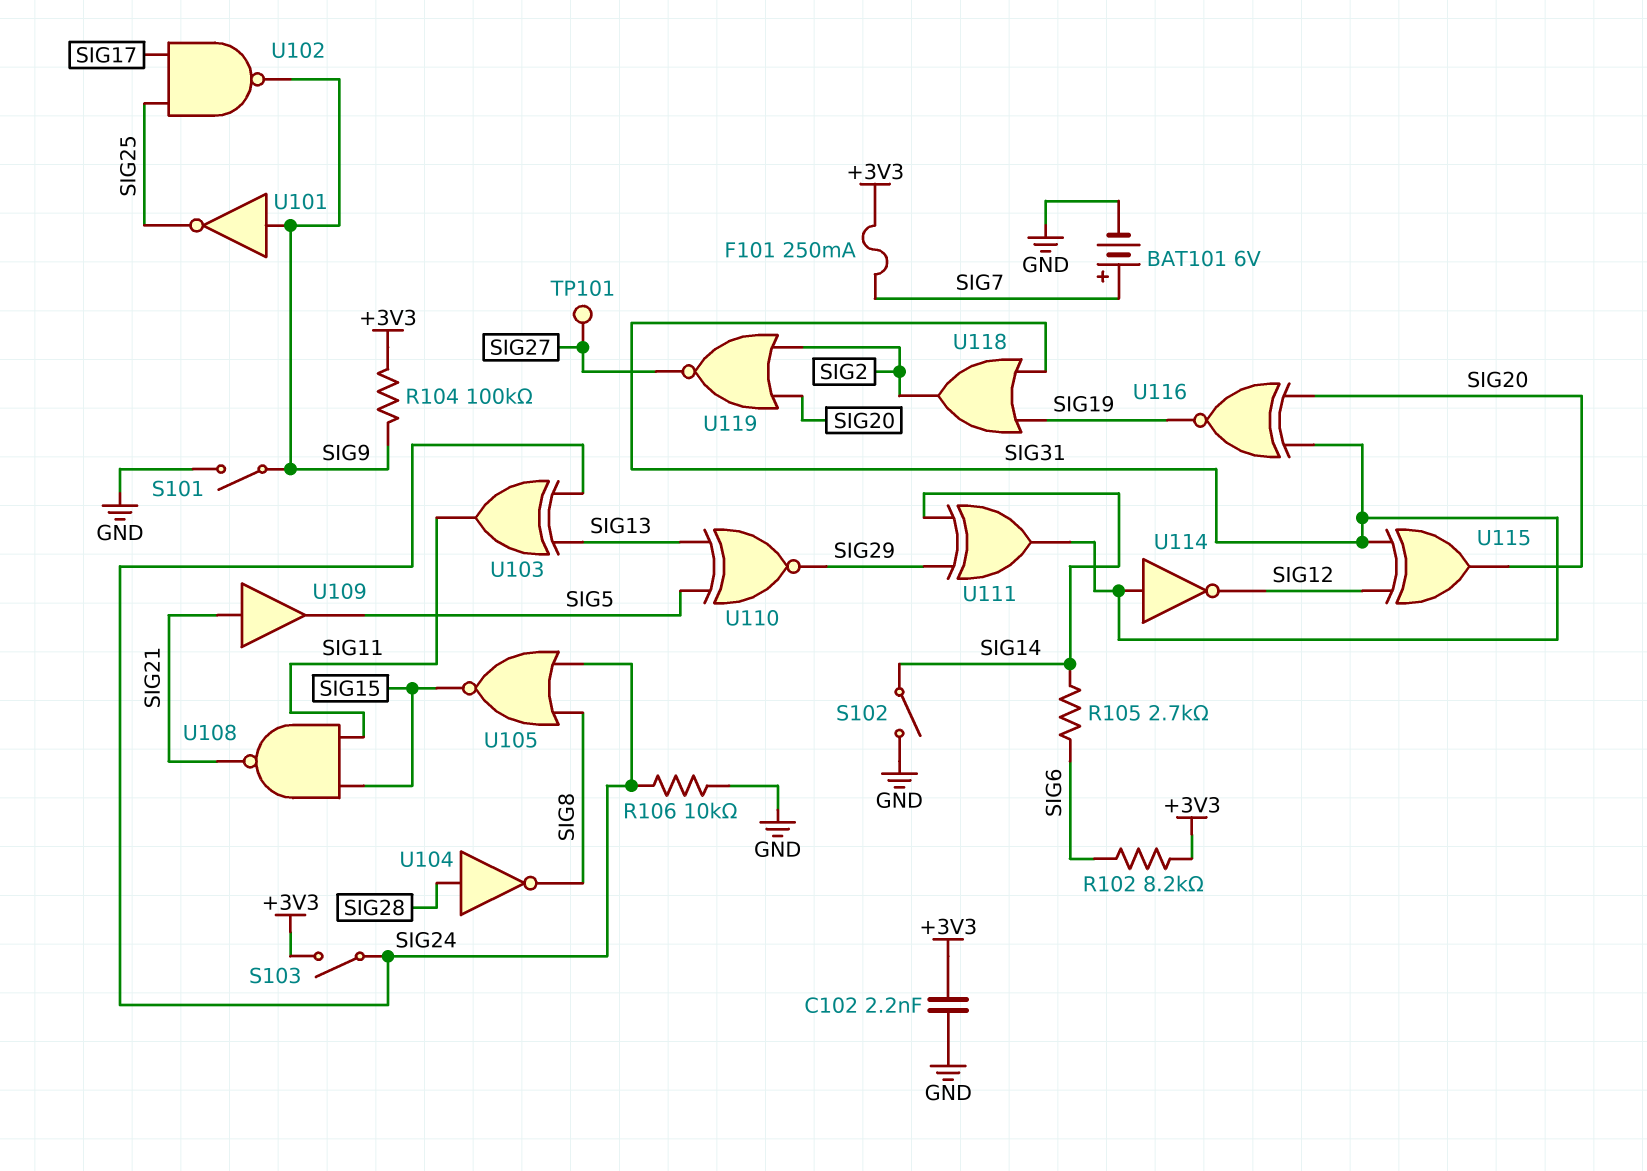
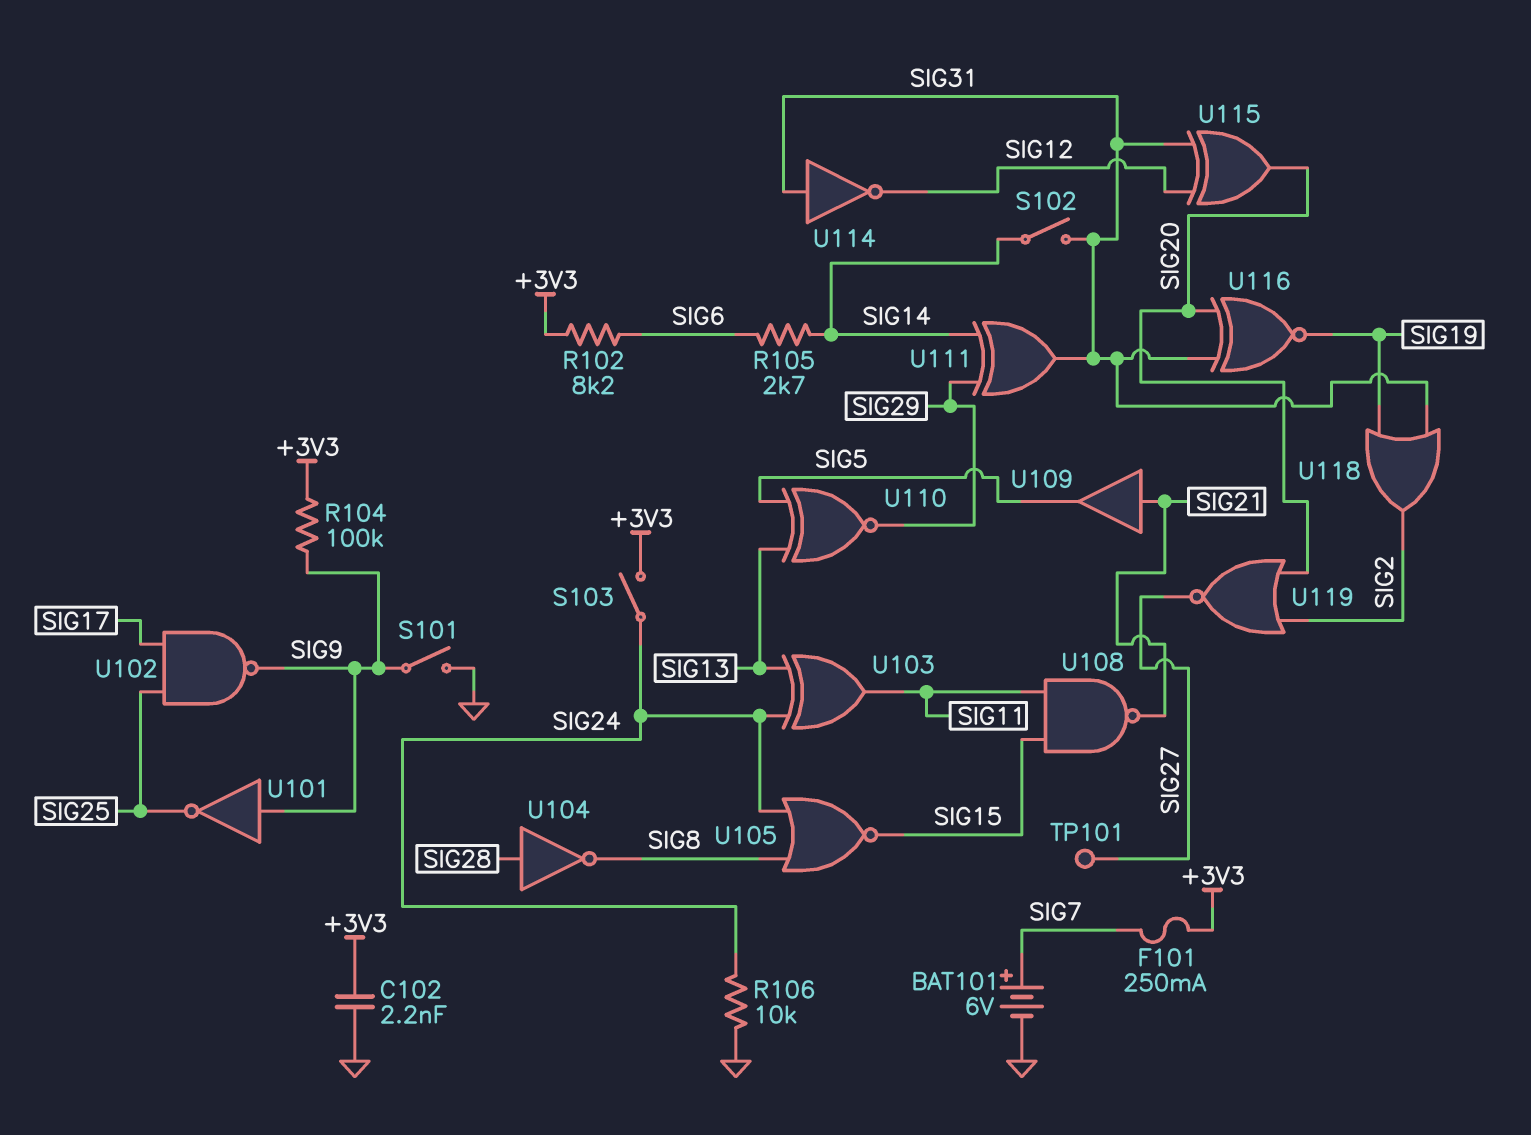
S102: switch (GND, SIG14) -> switch (SIG14, SIG31)

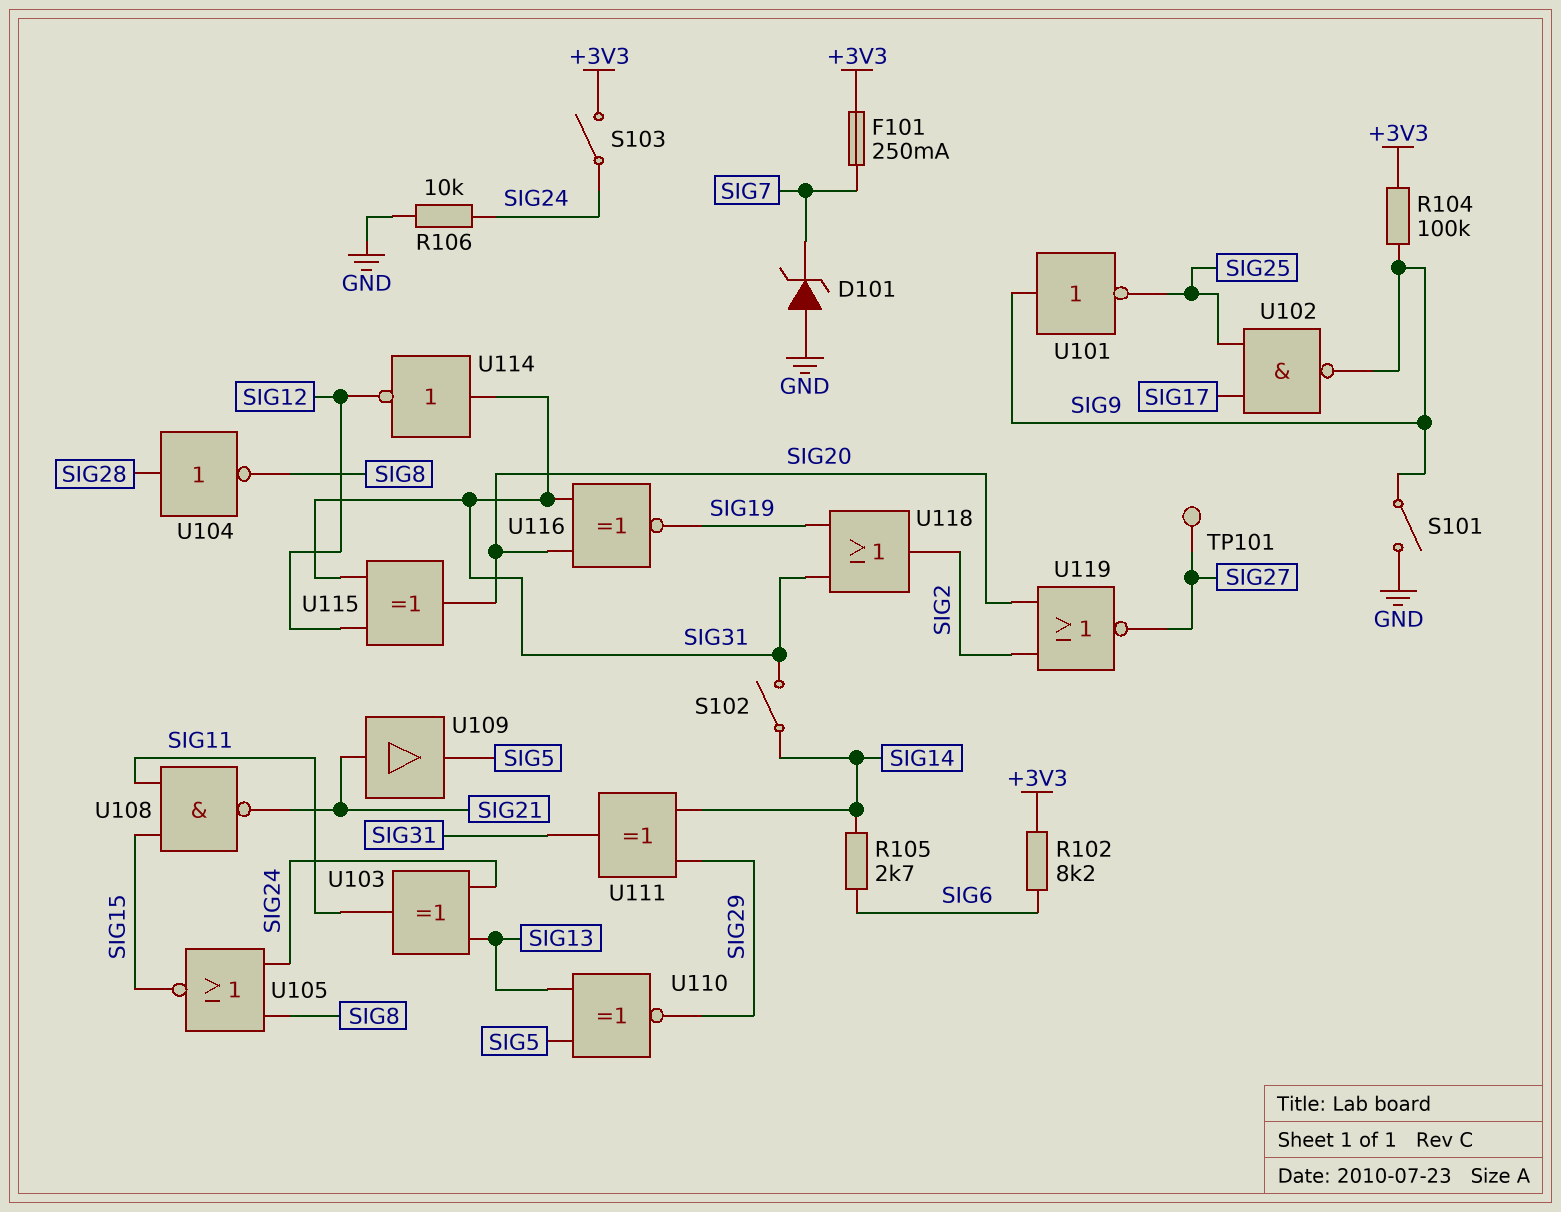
BAT101: 6V (plus SIG7, minus GND) -> none
C102: 2.2nF (+3V3, GND) -> none
D101: none -> zener (A GND, K SIG7)

